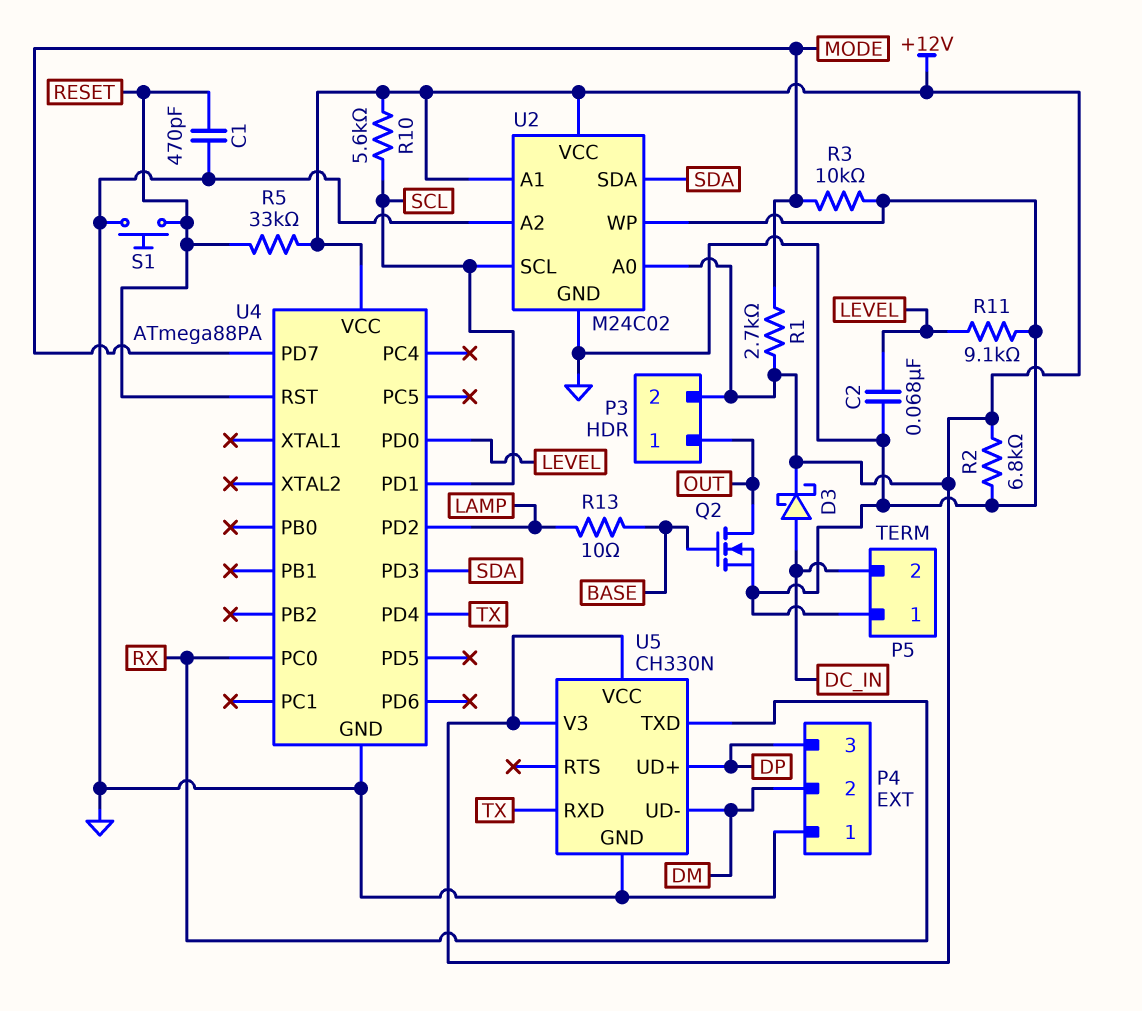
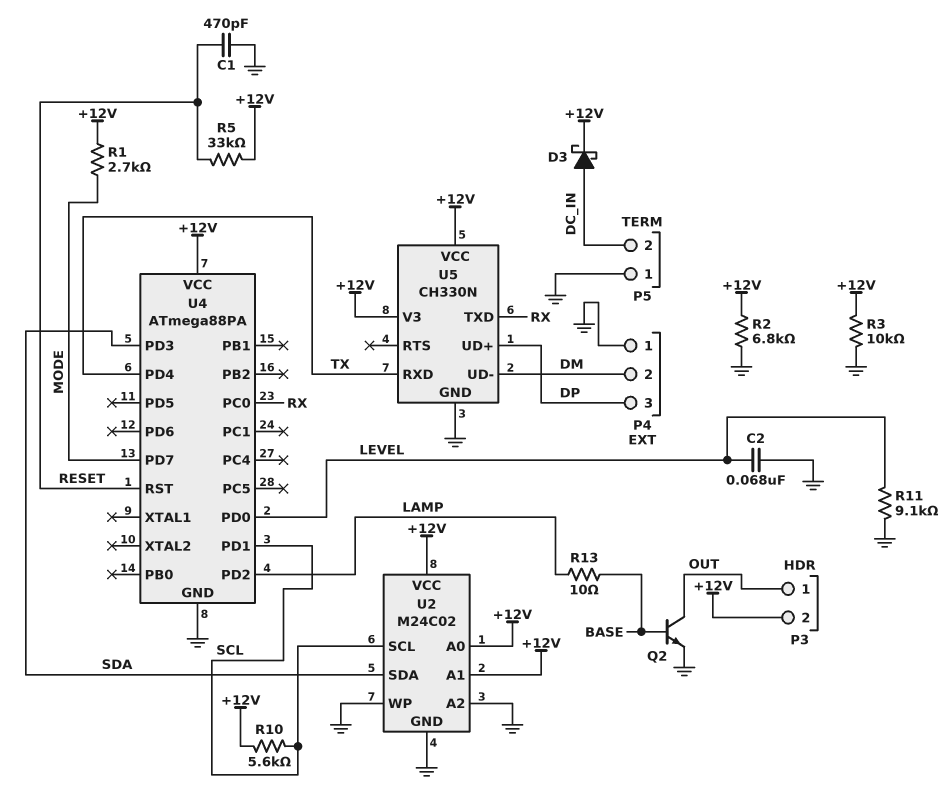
Q2: NMOS (G BASE, D OUT, S GND) -> NPN (B BASE, C OUT, E GND)
R3: 10k (GND, MODE) -> 10k (+12V, GND)
S1: button (GND, RESET) -> none

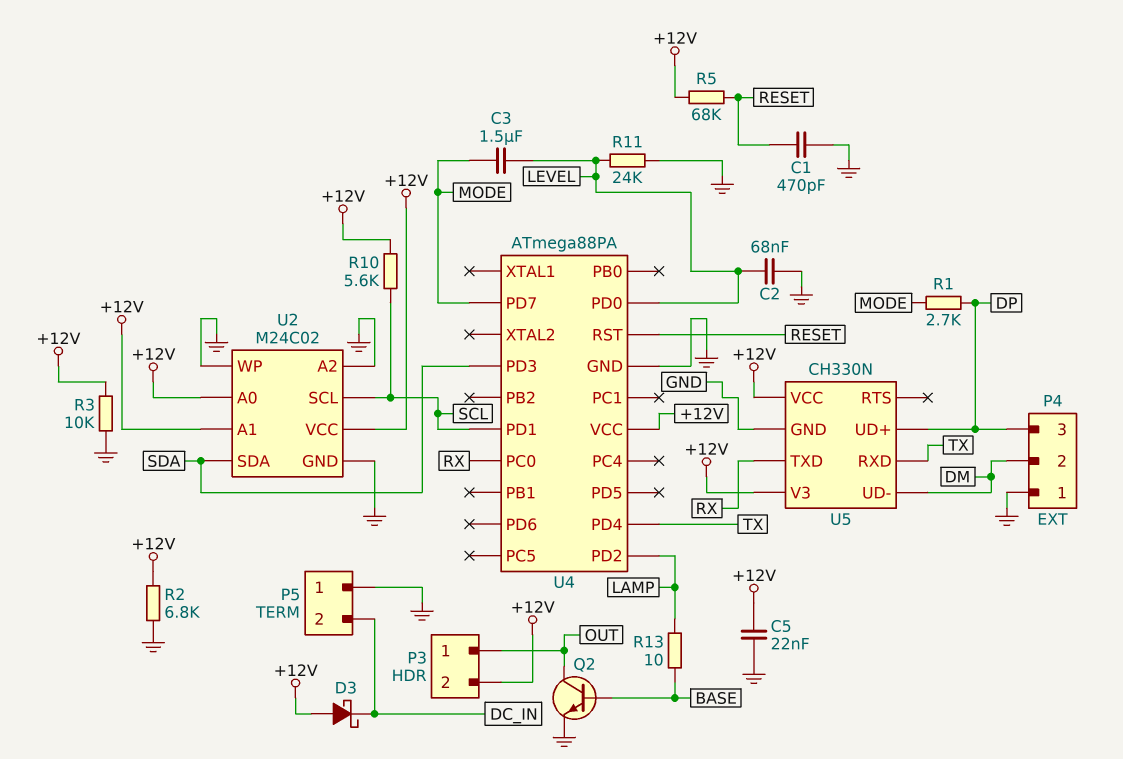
C3: none -> 1.5uF (LEVEL, MODE)
C5: none -> 22nF (+12V, GND)
D3: schottky (A DC_IN, K +12V) -> schottky (A +12V, K DC_IN)
R1: 2.7k (+12V, MODE) -> 2.7k (DP, MODE)
R5: 33k (+12V, RESET) -> 68k (+12V, RESET)
R11: 9.1k (GND, LEVEL) -> 24k (GND, LEVEL)

